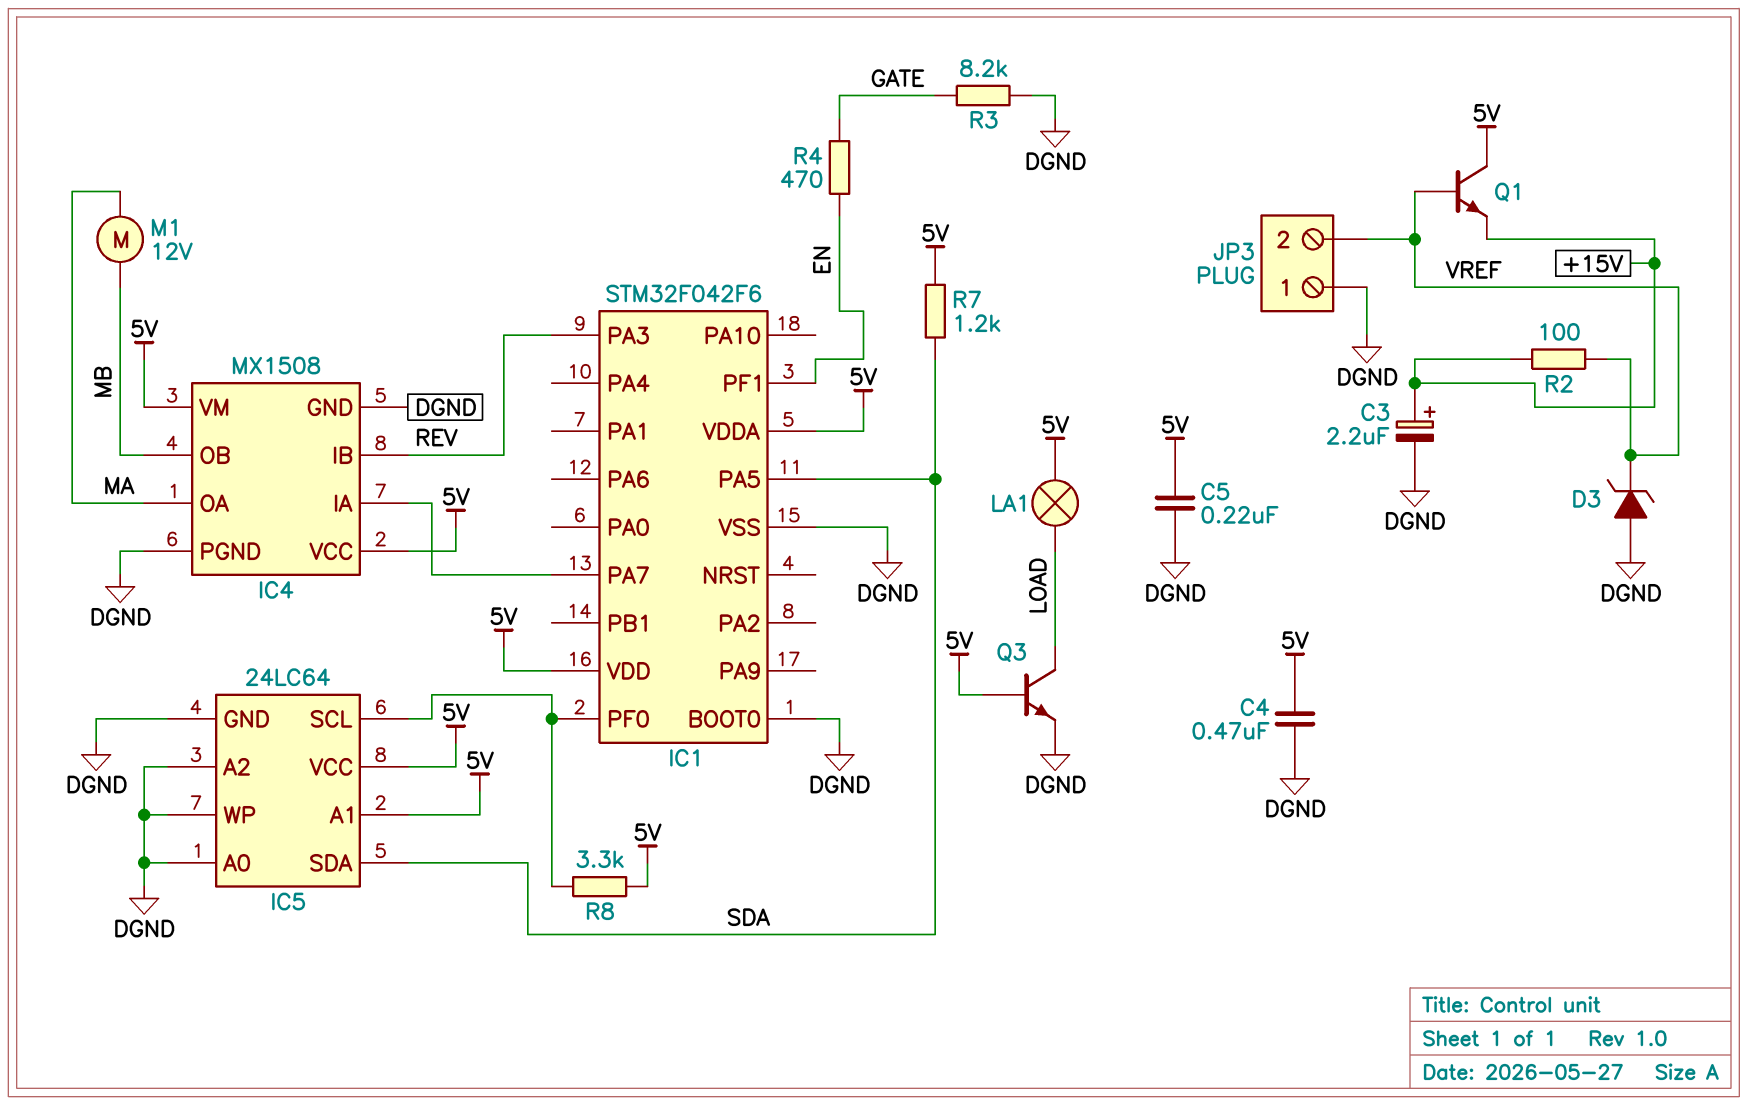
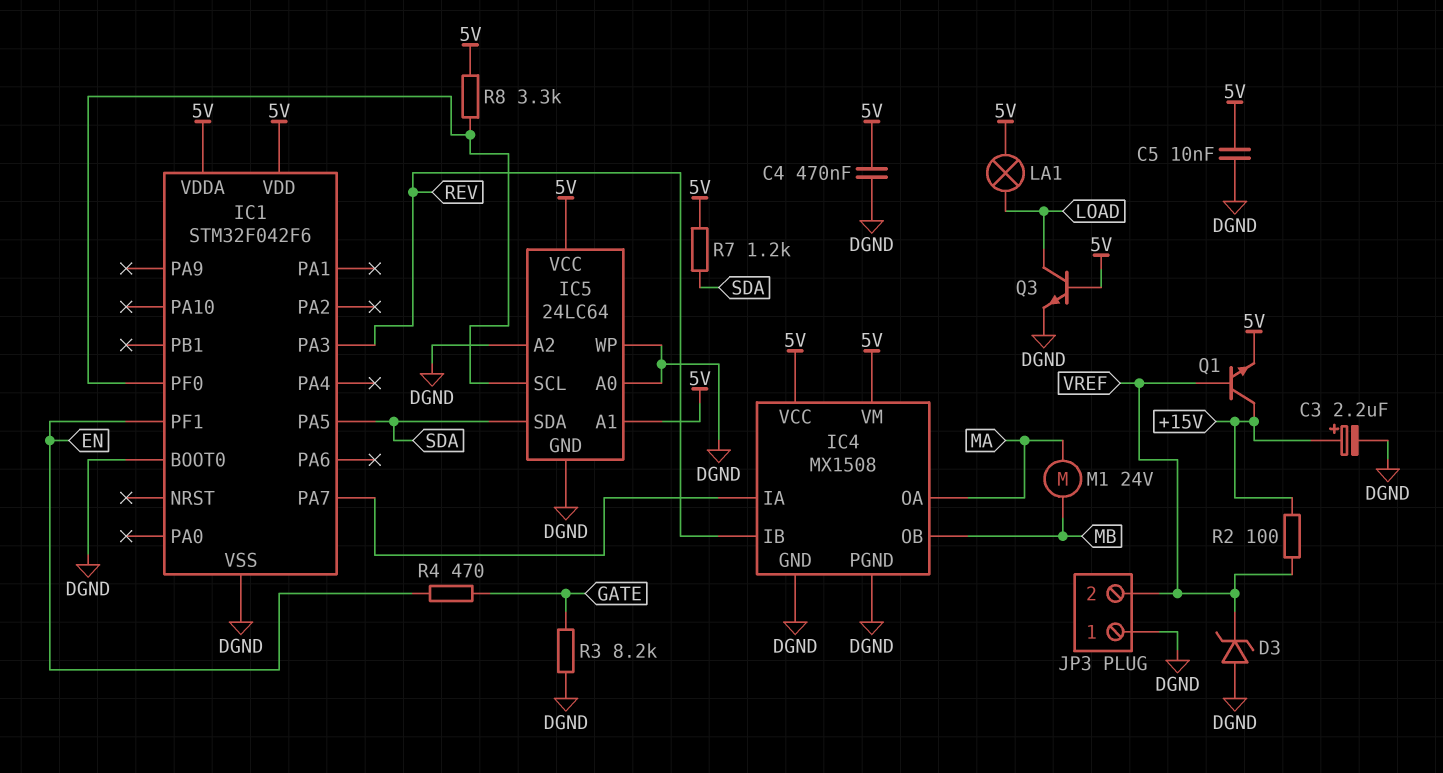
C5: 220nF (5V, DGND) -> 10nF (5V, DGND)
M1: motor 12V (MA, MB) -> motor 24V (MA, MB)
Q1: NPN (B VREF, C 5V, E +15V) -> NPN (B VREF, C +15V, E 5V)

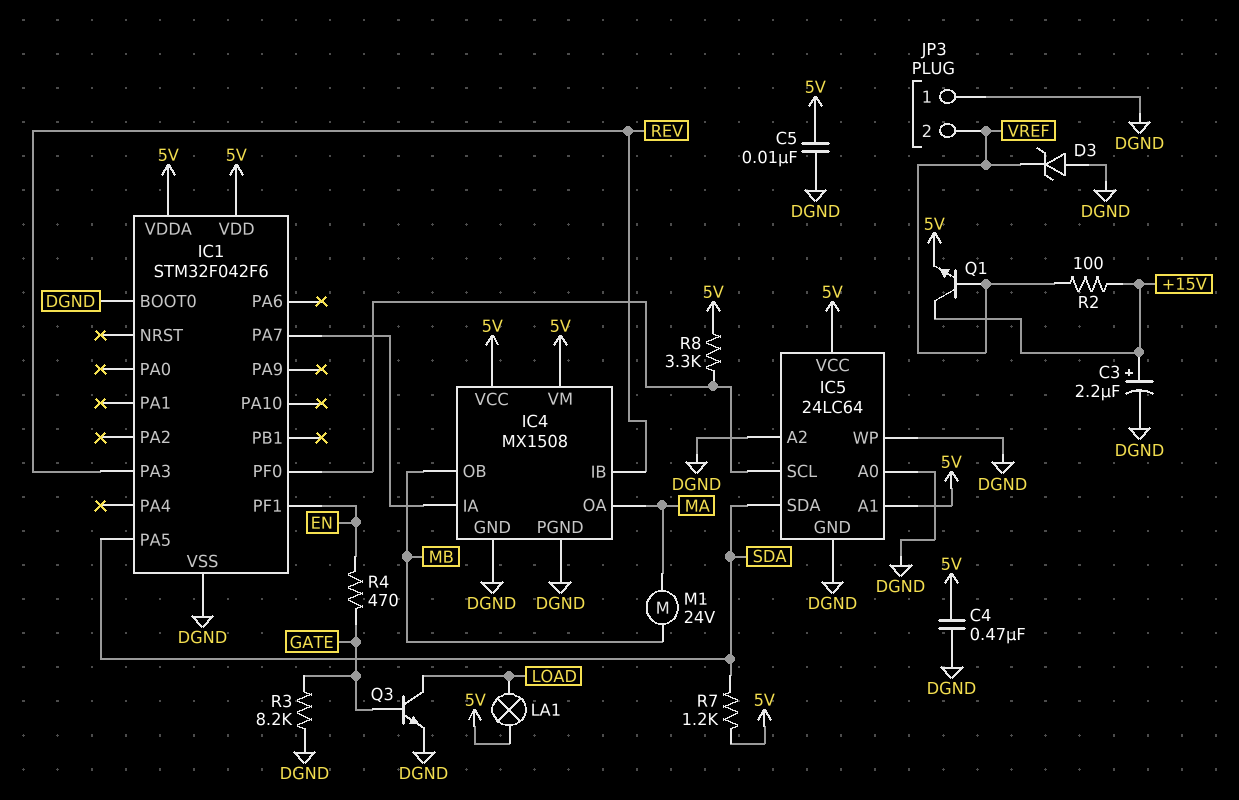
Q3: NPN (B 5V, C LOAD, E DGND) -> NPN (B GATE, C LOAD, E DGND)

